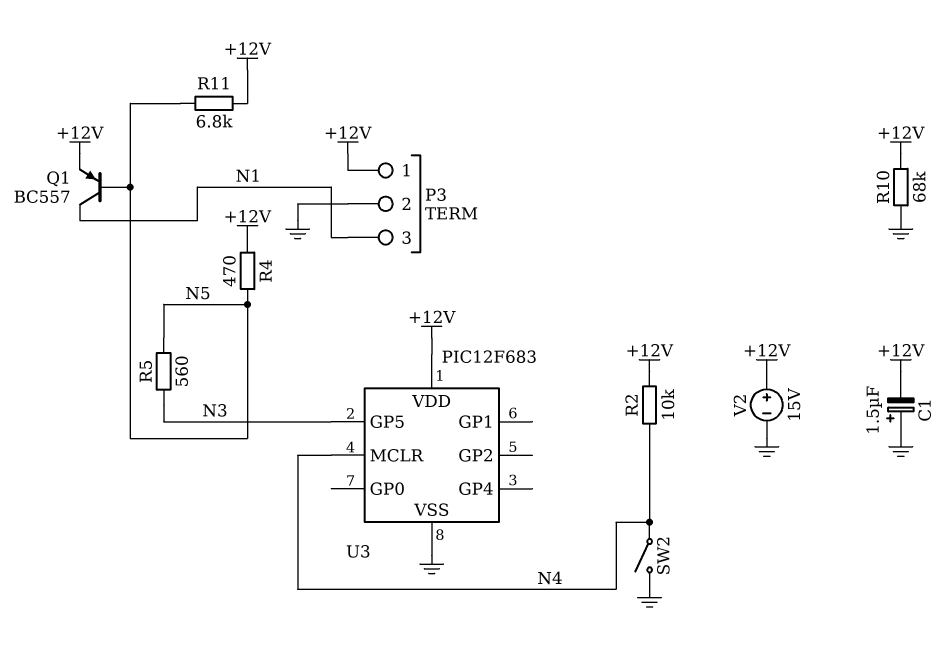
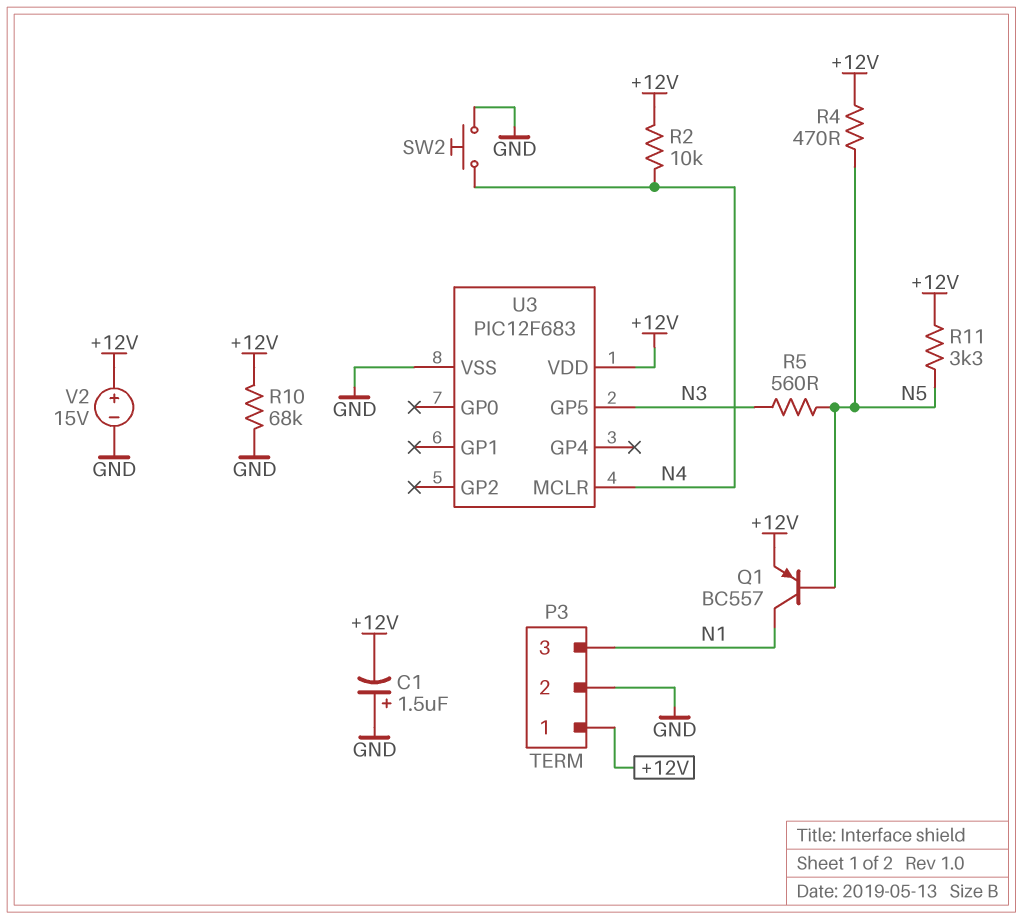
R11: 6.8k (+12V, N5) -> 3.3k (+12V, N5)
SW2: switch (GND, N4) -> button (GND, N4)

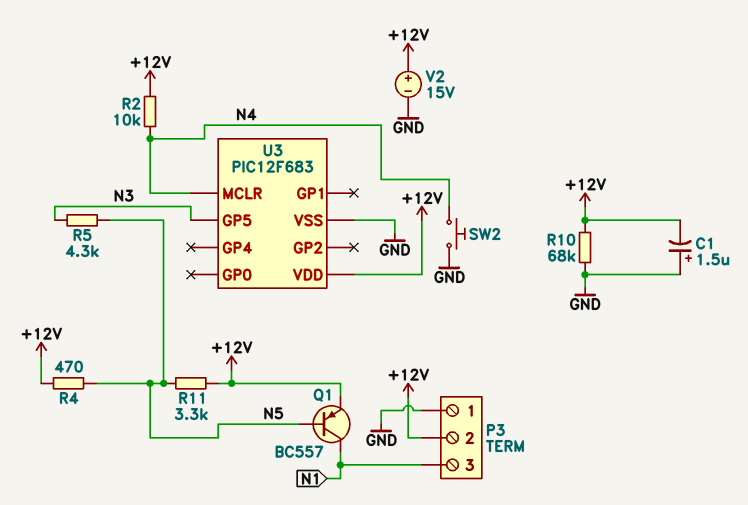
P3 pin 1: +12V -> GND
P3 pin 2: GND -> +12V
R5: 560 (N3, N5) -> 4.3k (N3, N5)

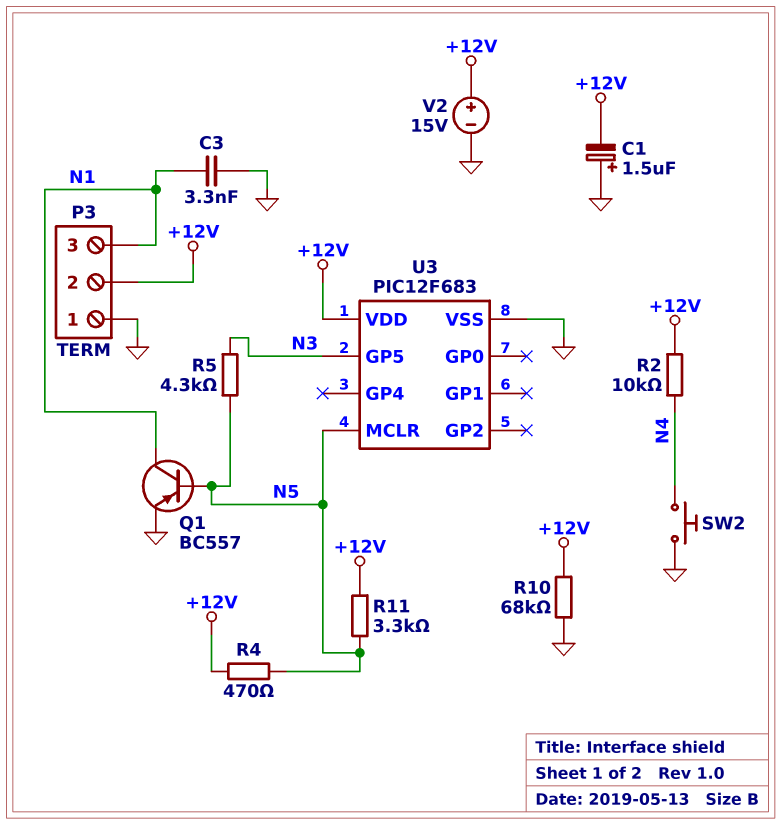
C3: none -> 3.3nF (GND, N1)
Q1: PNP BC557 (B N5, C N1, E +12V) -> PNP BC557 (B N5, C N1, E GND)
U3 pin MCLR: N4 -> N5

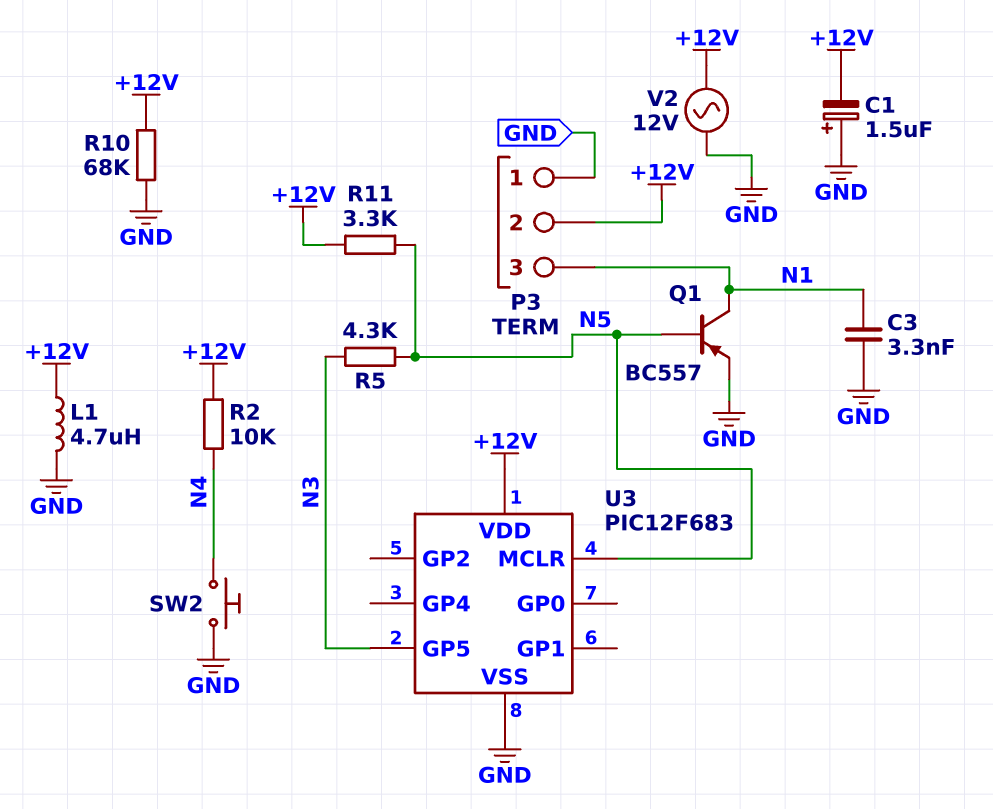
L1: none -> 4.7uH (+12V, GND)
R4: 470 (+12V, N5) -> none
V2: 15V (plus +12V, minus GND) -> AC 12V (+12V, GND)

